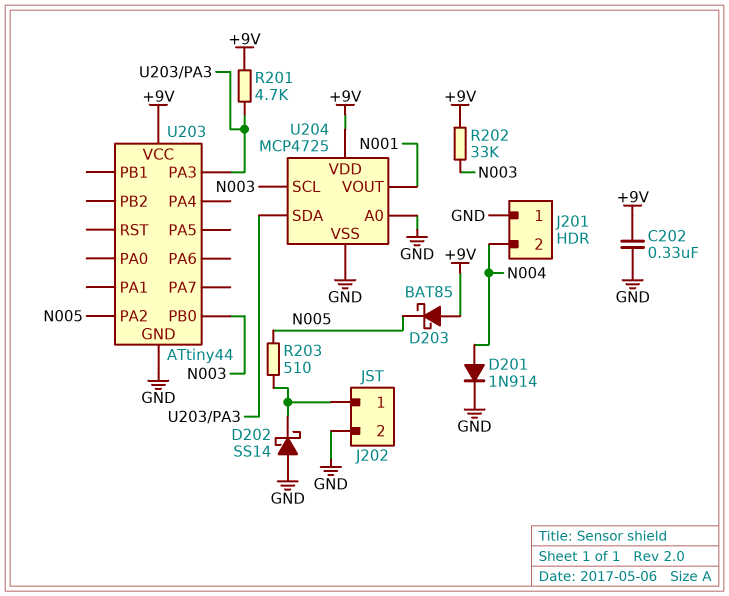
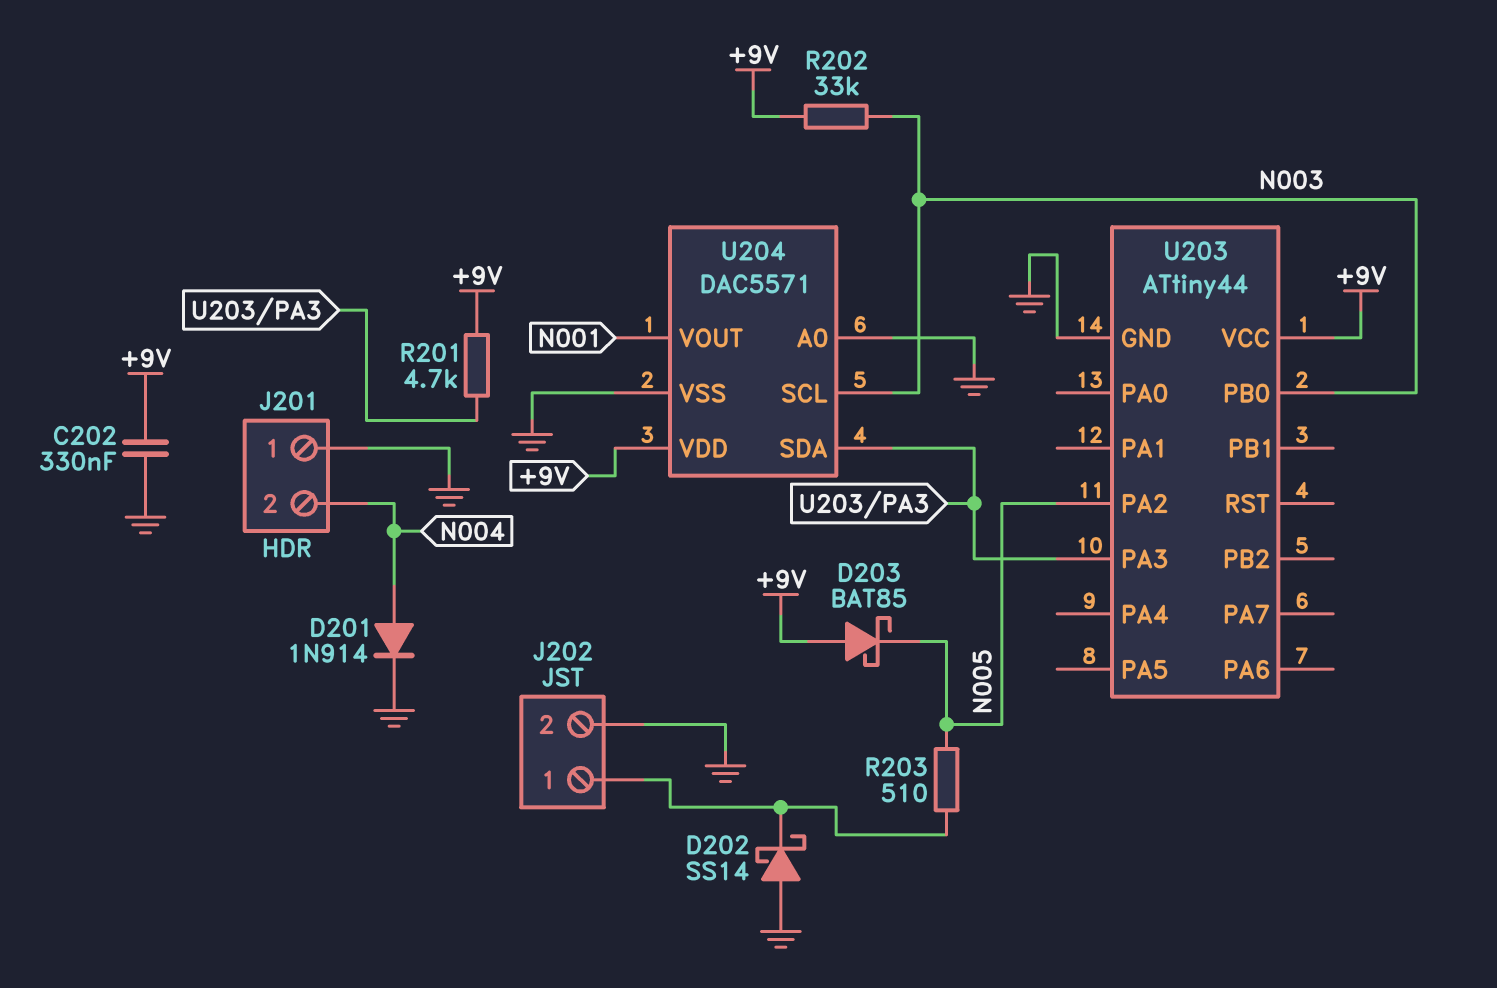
U204: MCP4725 -> DAC5571

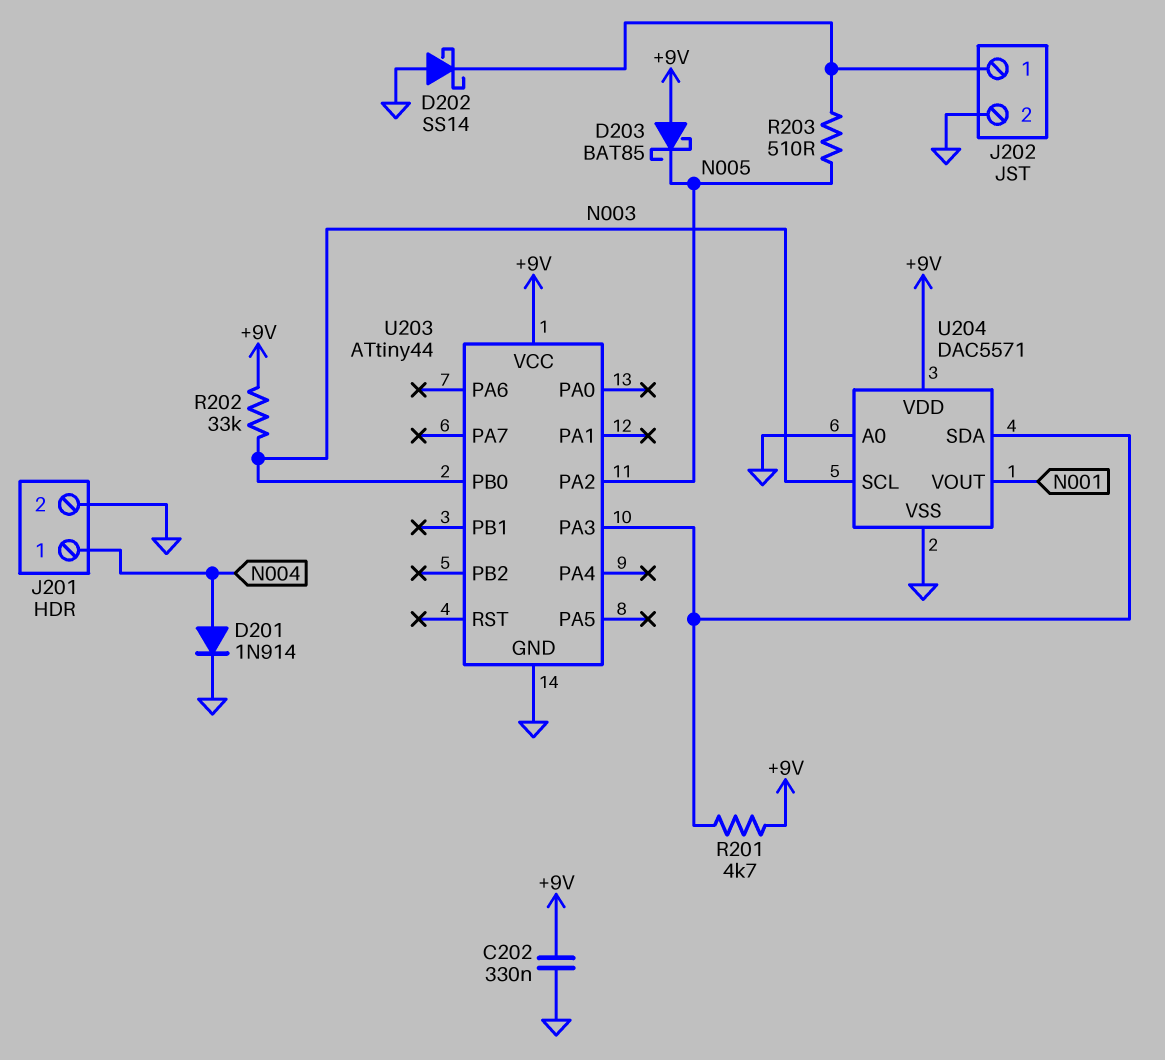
J201 pin 1: GND -> N004
J201 pin 2: N004 -> GND

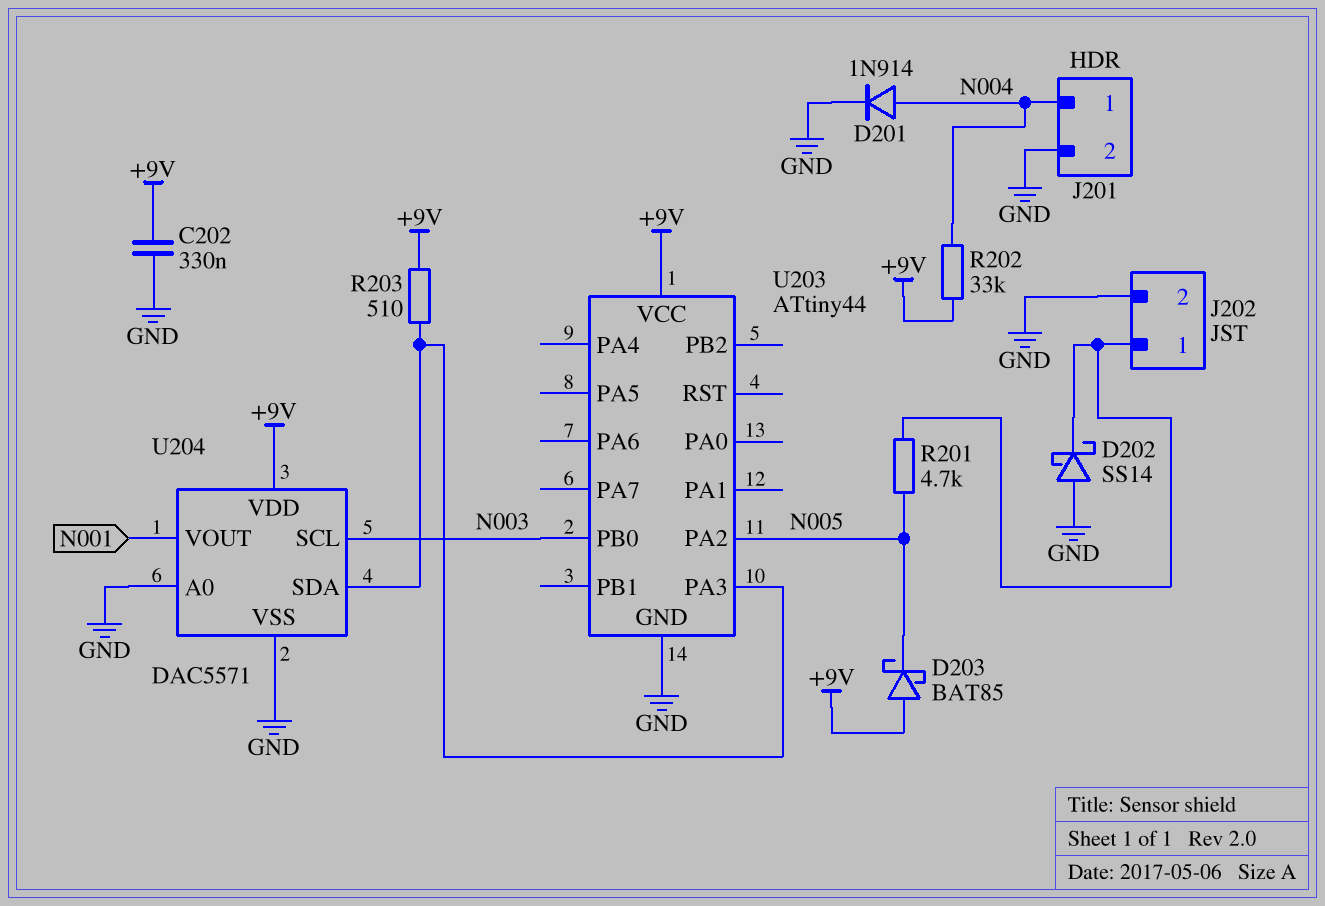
R201: 4.7k (+9V, U203/PA3) -> 4.7k (J202/1, N005)
R202: 33k (+9V, N003) -> 33k (+9V, N004)
R203: 510 (J202/1, N005) -> 510 (+9V, U203/PA3)

